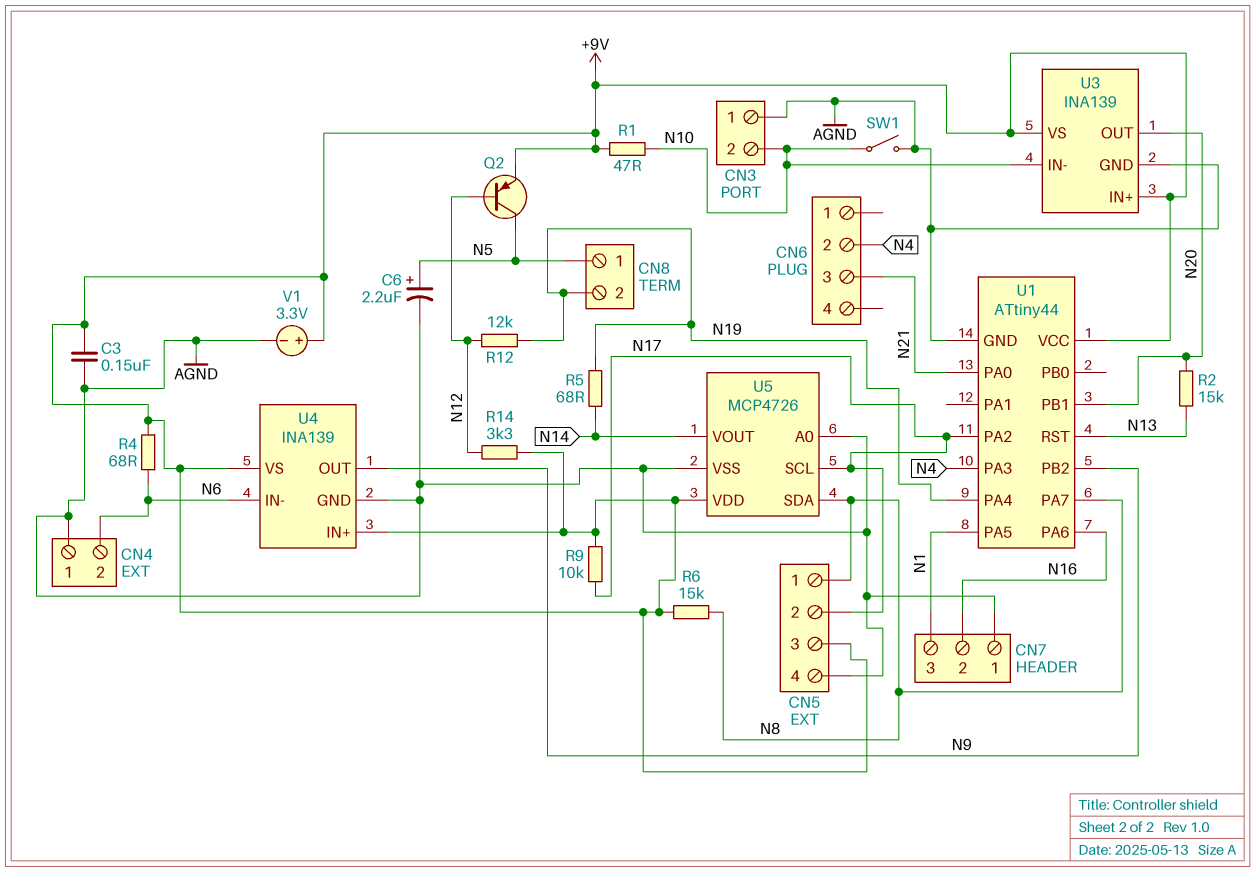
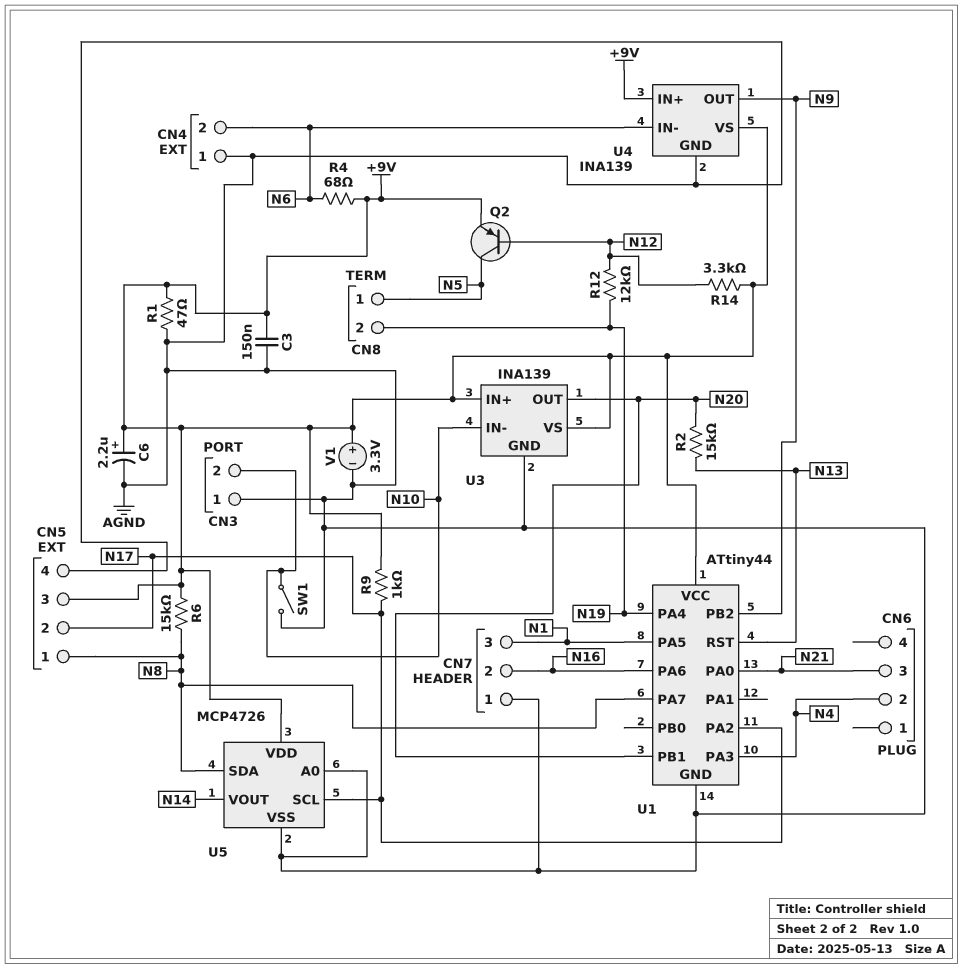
C6: 2.2uF (plus N5, minus AGND) -> 2.2uF (plus +9V, minus AGND)
R1: 47 (+9V, N10) -> 47 (+9V, AGND)
R5: 68 (N14, N19) -> none
R9: 10k (+9V, N17) -> 1k (+9V, N17)

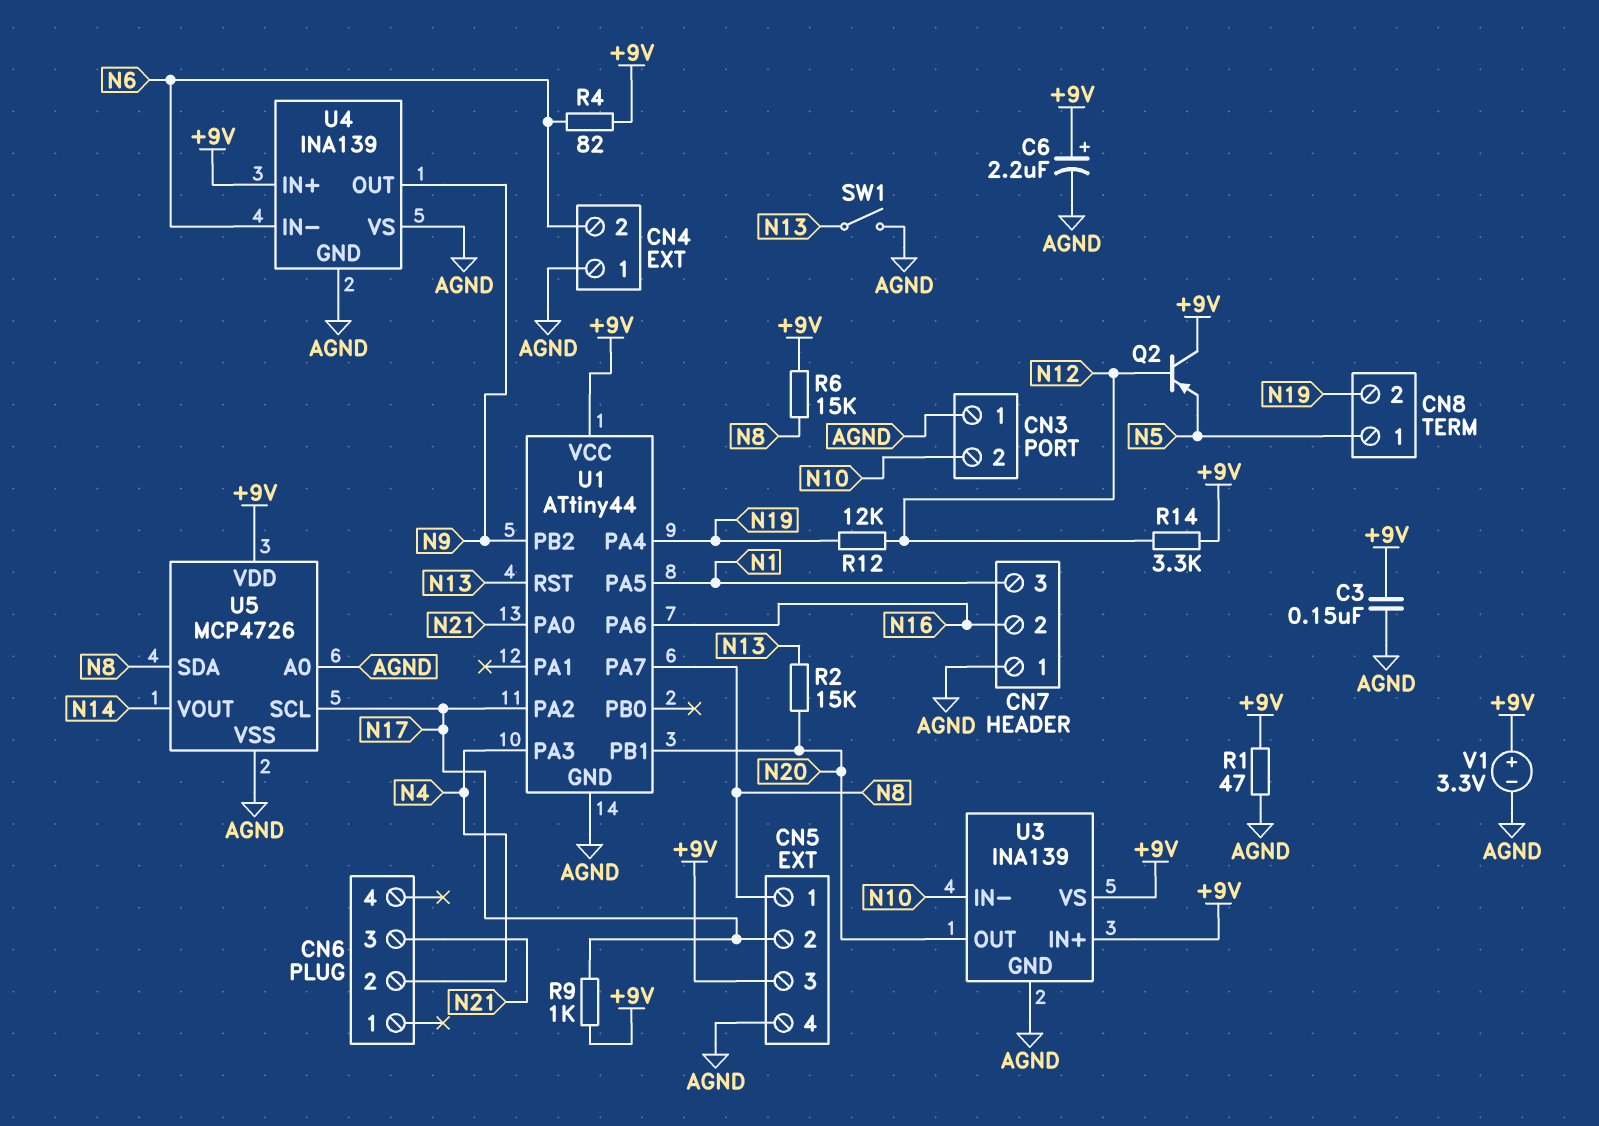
Q2: PNP (B N12, C N5, E +9V) -> PNP (B N12, C +9V, E N5)
R4: 68 (+9V, N6) -> 82 (+9V, N6)
SW1: switch (AGND, N10) -> switch (AGND, N13)
U4 pin VS: +9V -> AGND

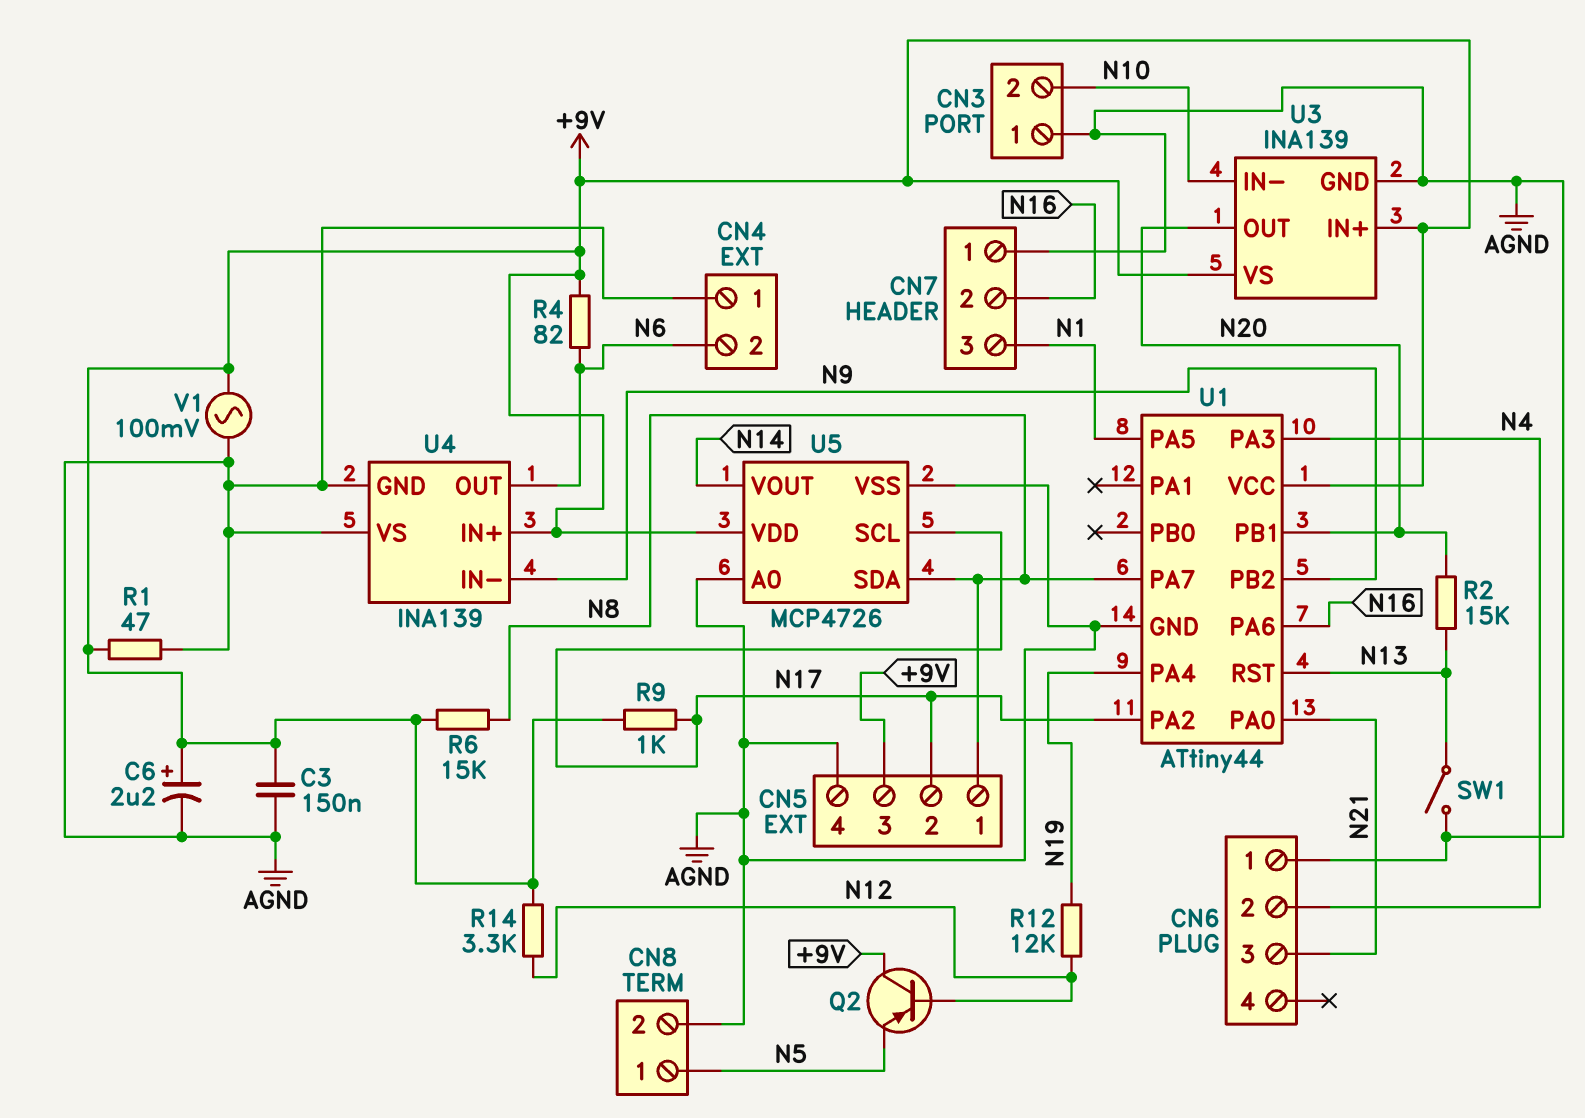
CN6 pin 1: none -> AGND
CN8 pin 2: N19 -> AGND
U4 pin IN-: N6 -> N9
U4 pin OUT: N9 -> N6
V1: 3.3V (plus +9V, minus AGND) -> AC 100mV (+9V, AGND)

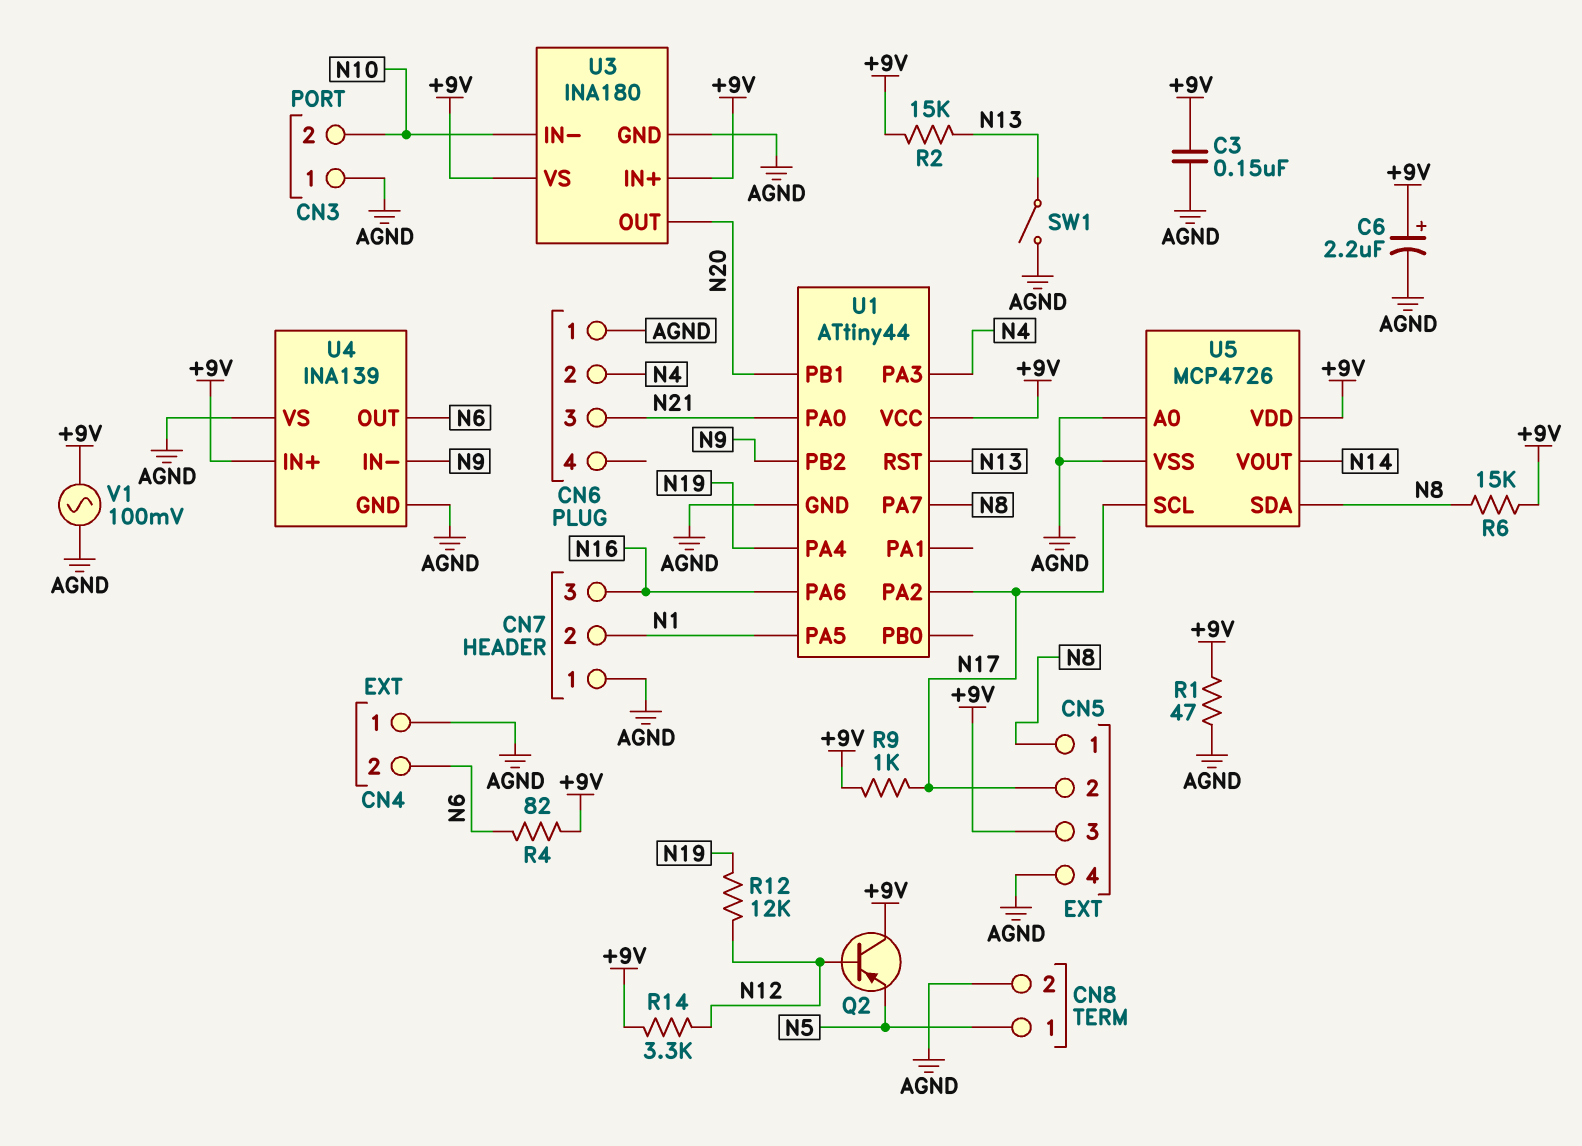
CN7 pin 2: N16 -> N1
CN7 pin 3: N1 -> N16
R2: 15k (N13, N20) -> 15k (+9V, N13)
U3: INA139 -> INA180

